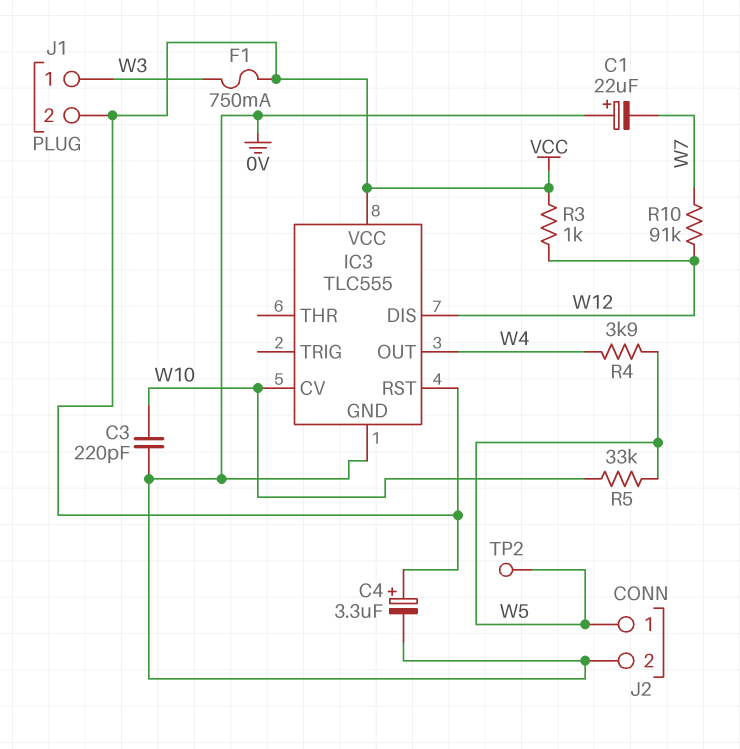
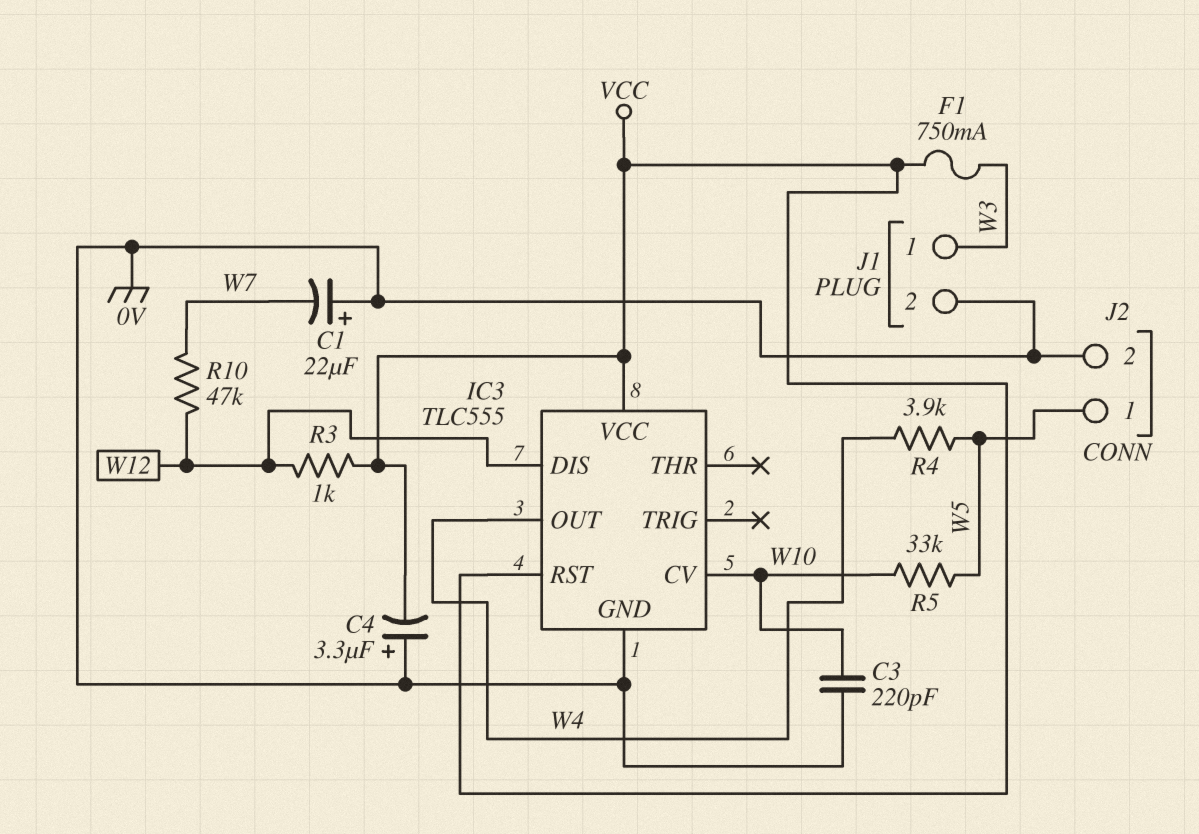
C4: 3.3uF (plus VCC, minus 0V) -> 3.3uF (plus 0V, minus VCC)
J1 pin 2: VCC -> 0V
R10: 91k (W7, W12) -> 47k (W7, W12)
TP2: test point (W5) -> none

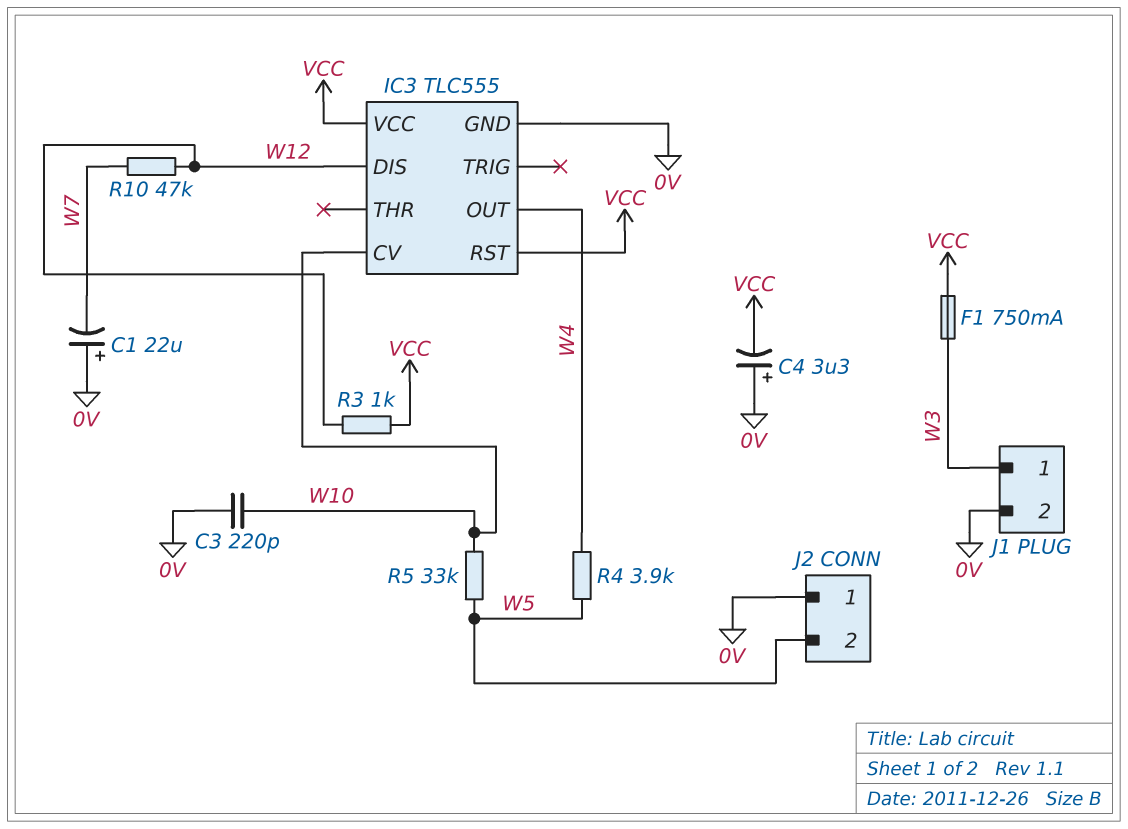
J2 pin 1: W5 -> 0V
J2 pin 2: 0V -> W5

